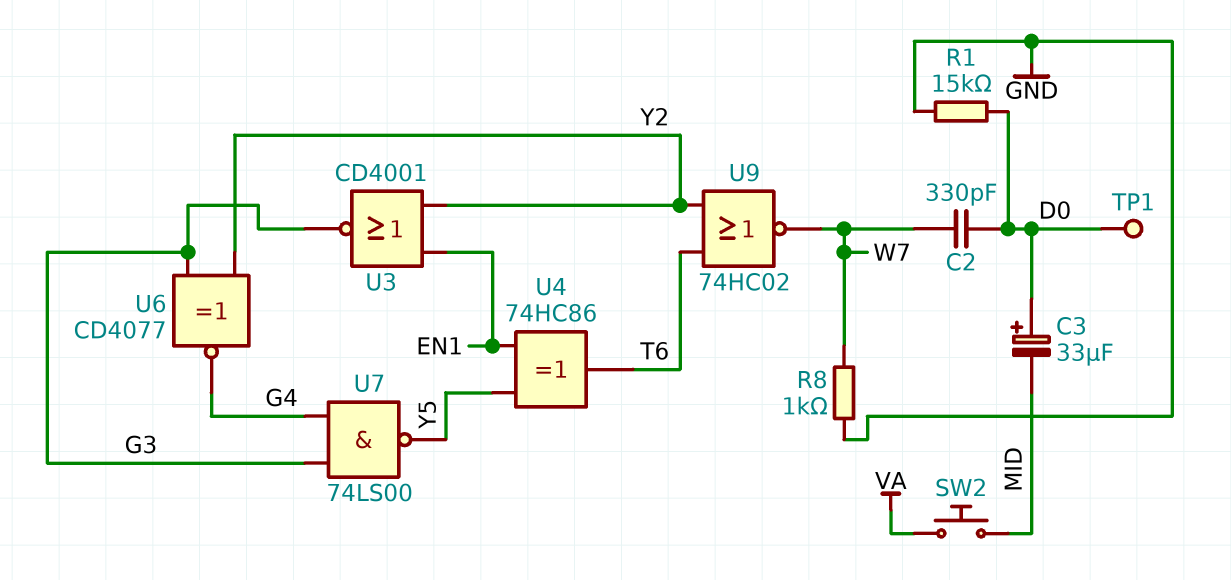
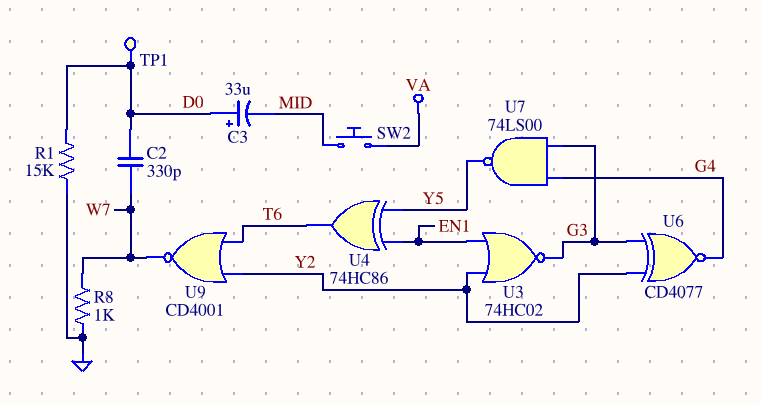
U3: NOR CD4001 (in EN1, in Y2, out G3) -> NOR 74HC02 (in EN1, in Y2, out G3)
U9: NOR 74HC02 (in T6, in Y2, out W7) -> NOR CD4001 (in T6, in Y2, out W7)

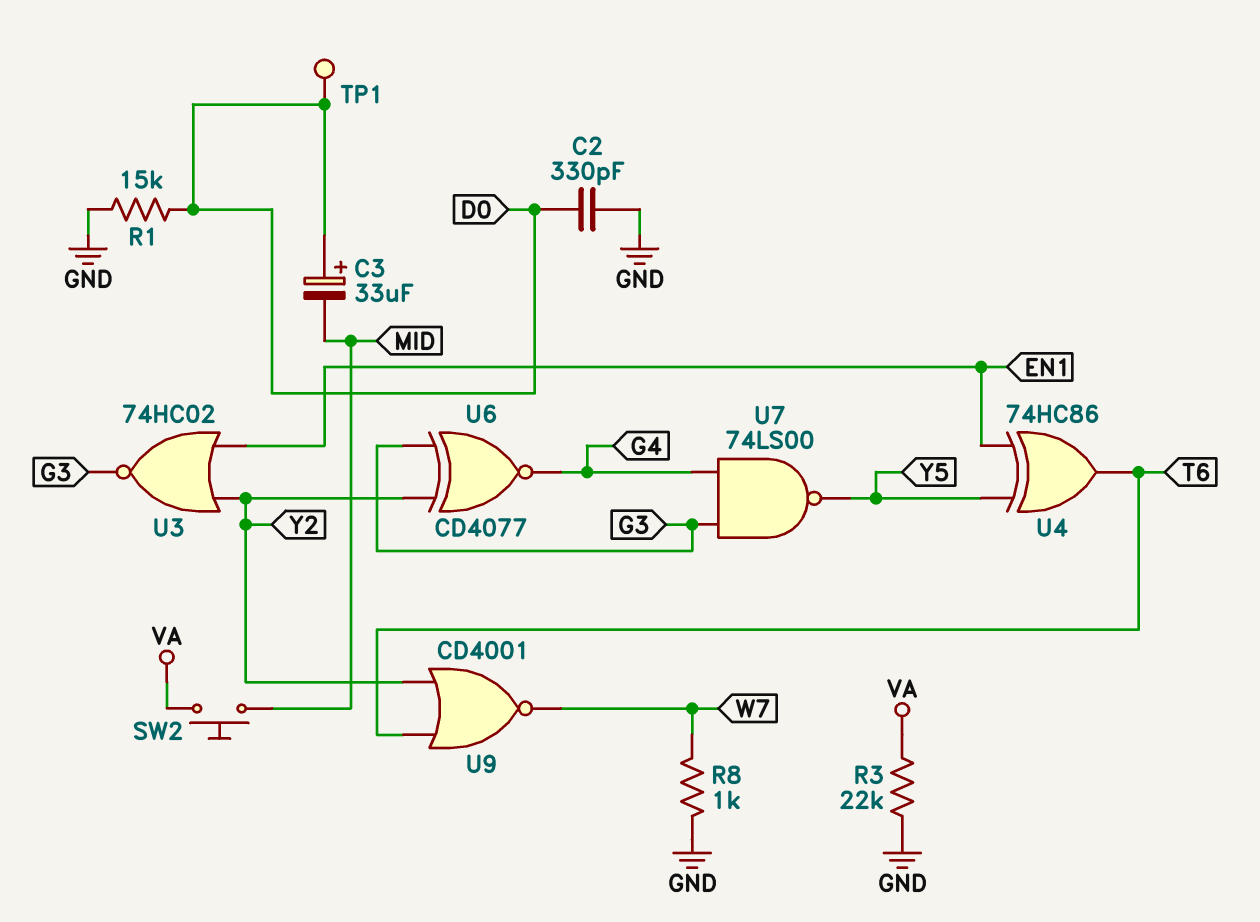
C2: 330pF (D0, W7) -> 330pF (D0, GND)
R3: none -> 22k (GND, VA)

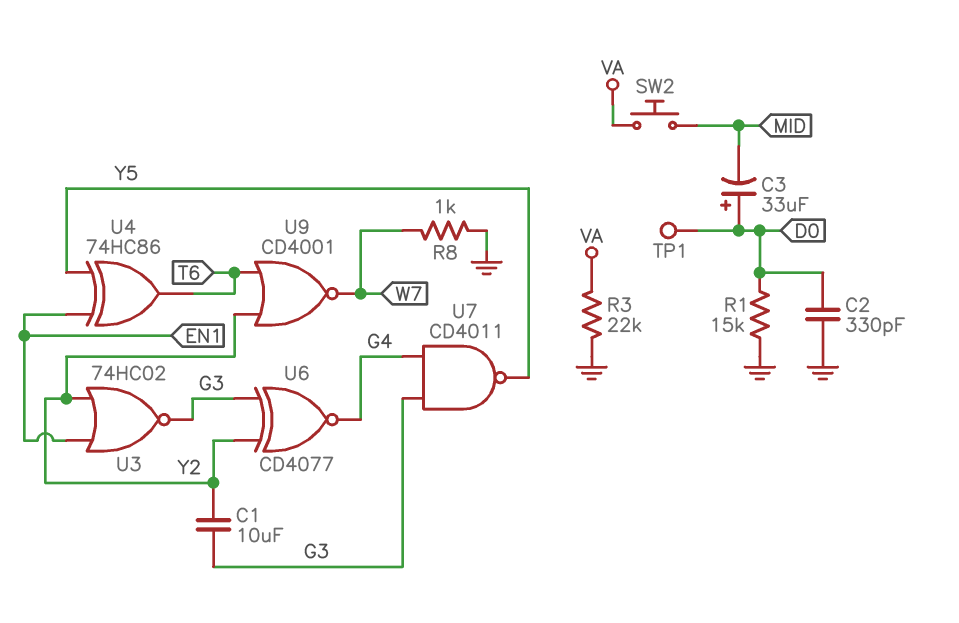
C1: none -> 10uF (G3, Y2)
U7: NAND 74LS00 (in G3, in G4, out Y5) -> NAND CD4011 (in G3, in G4, out Y5)

